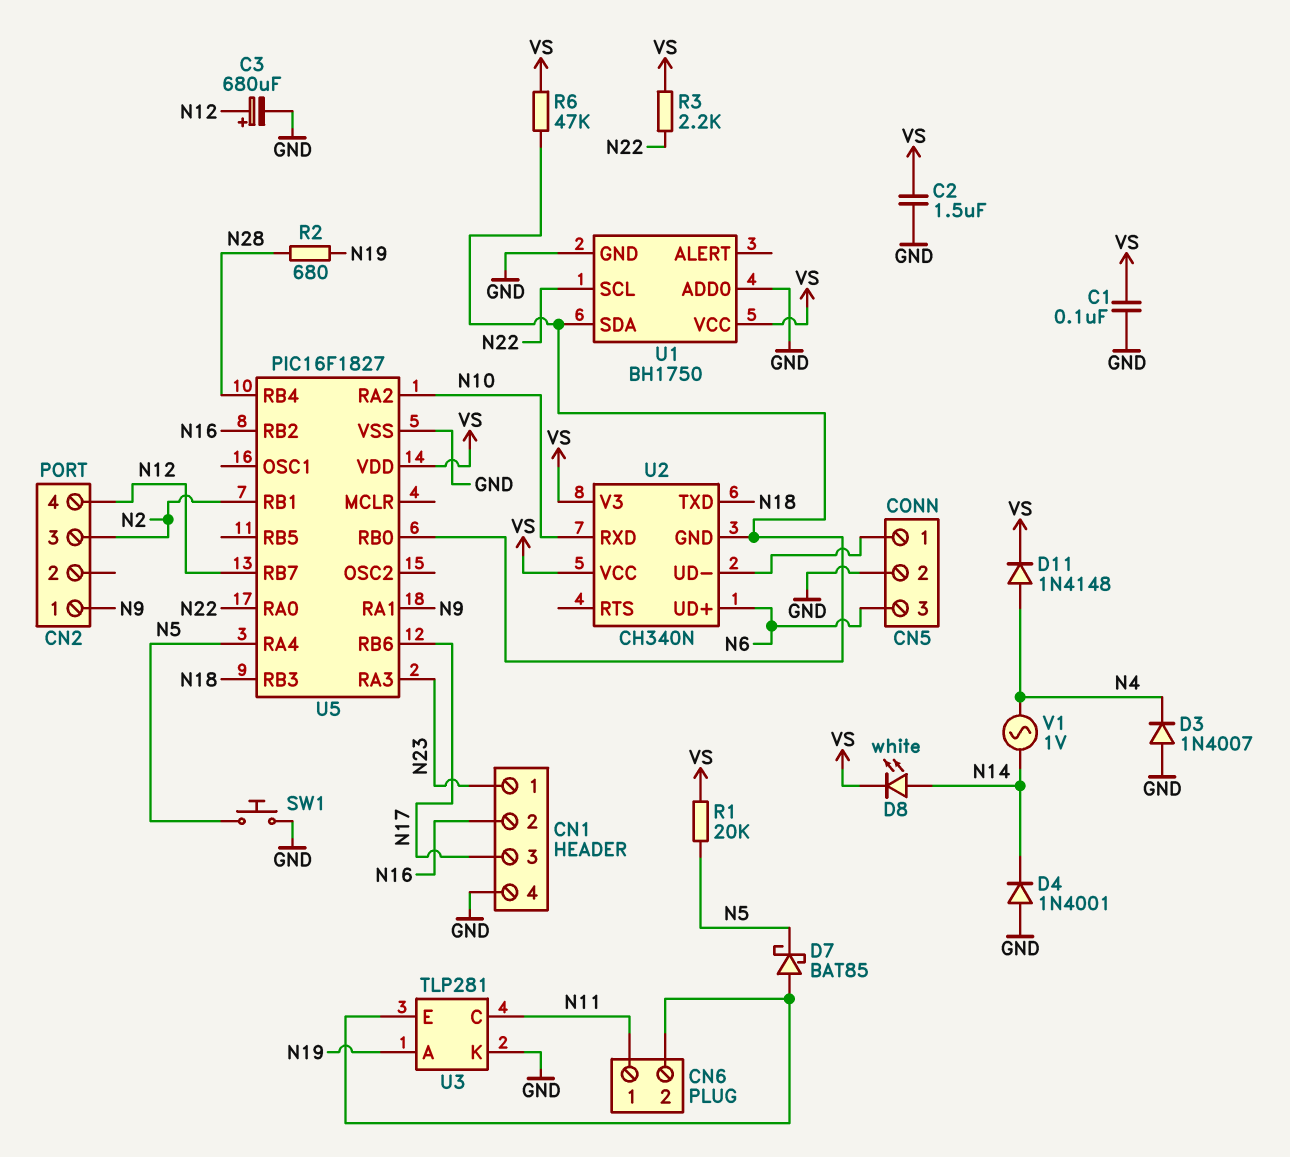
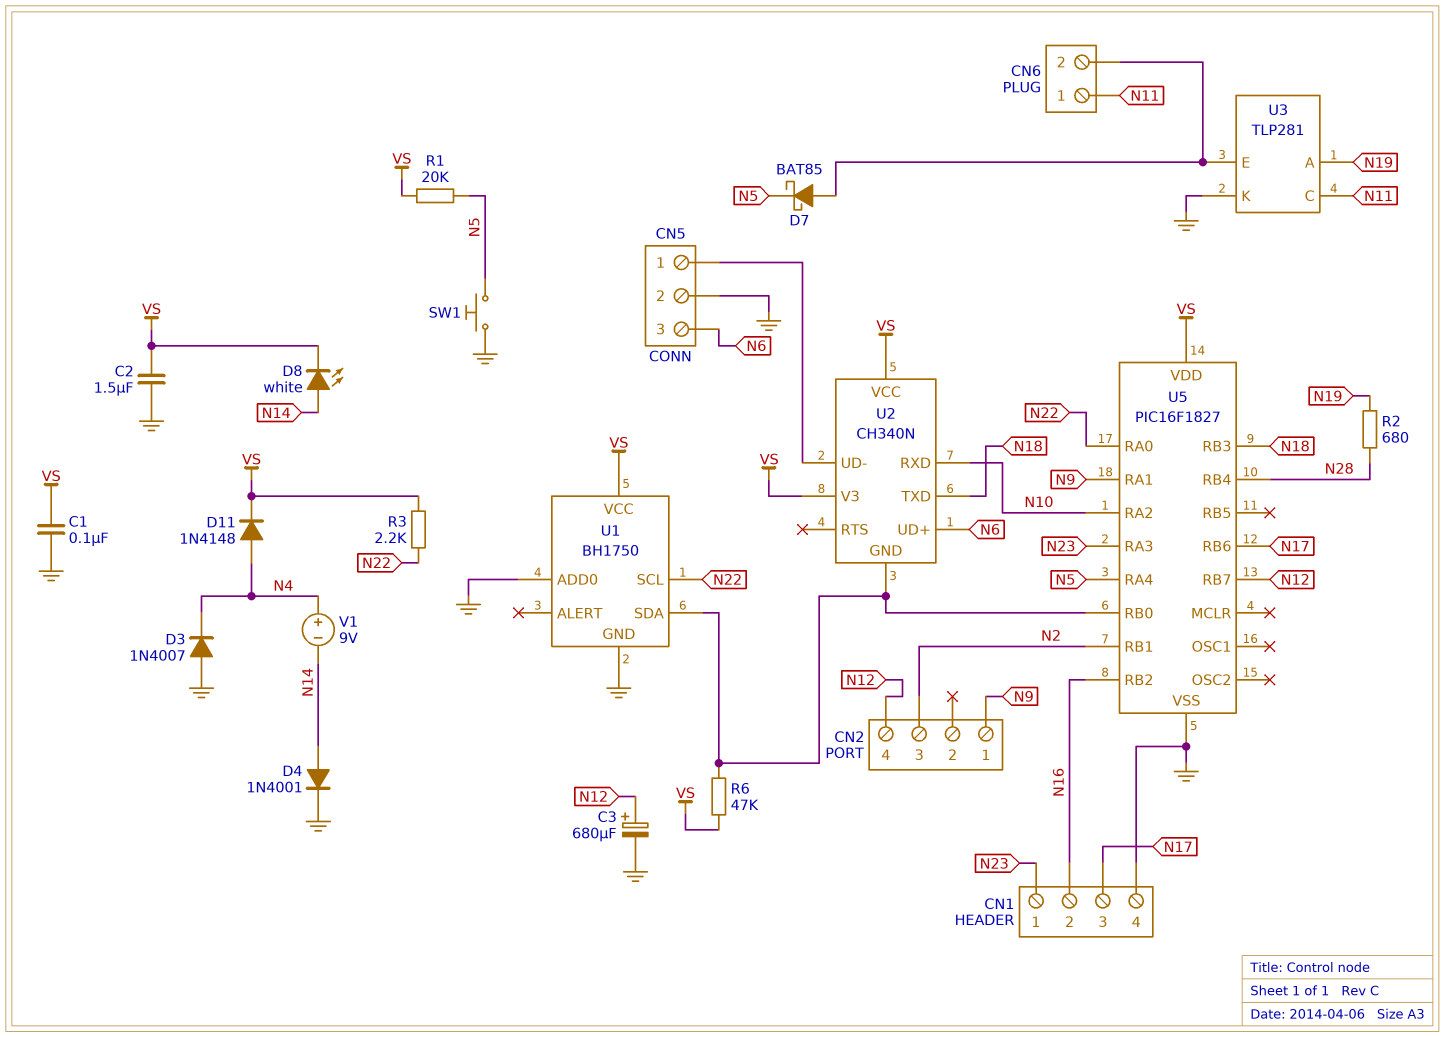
D4: diode 1N4001 (A GND, K N14) -> diode 1N4001 (A N14, K GND)
V1: AC 1V (N4, N14) -> 9V (plus N4, minus N14)

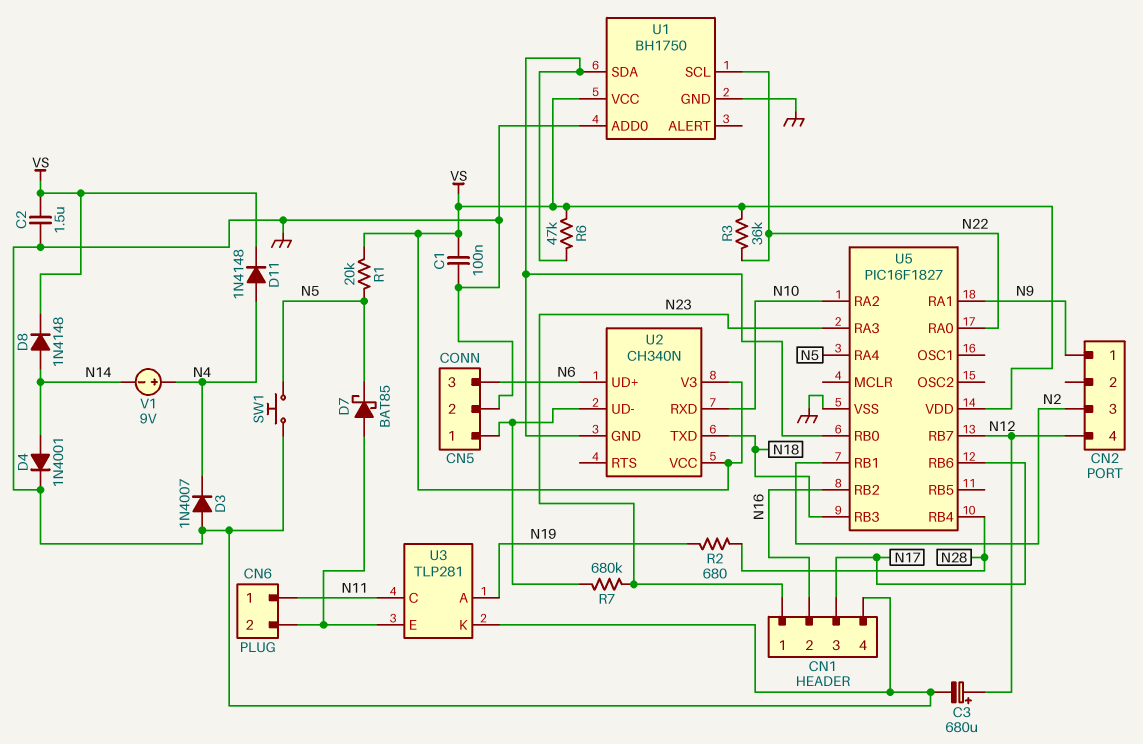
D8: LED white (A N14, K VS) -> diode 1N4148 (A N14, K VS)
R3: 2.2k (N22, VS) -> 36k (N22, VS)
R7: none -> 680k (CN5/1, N23)

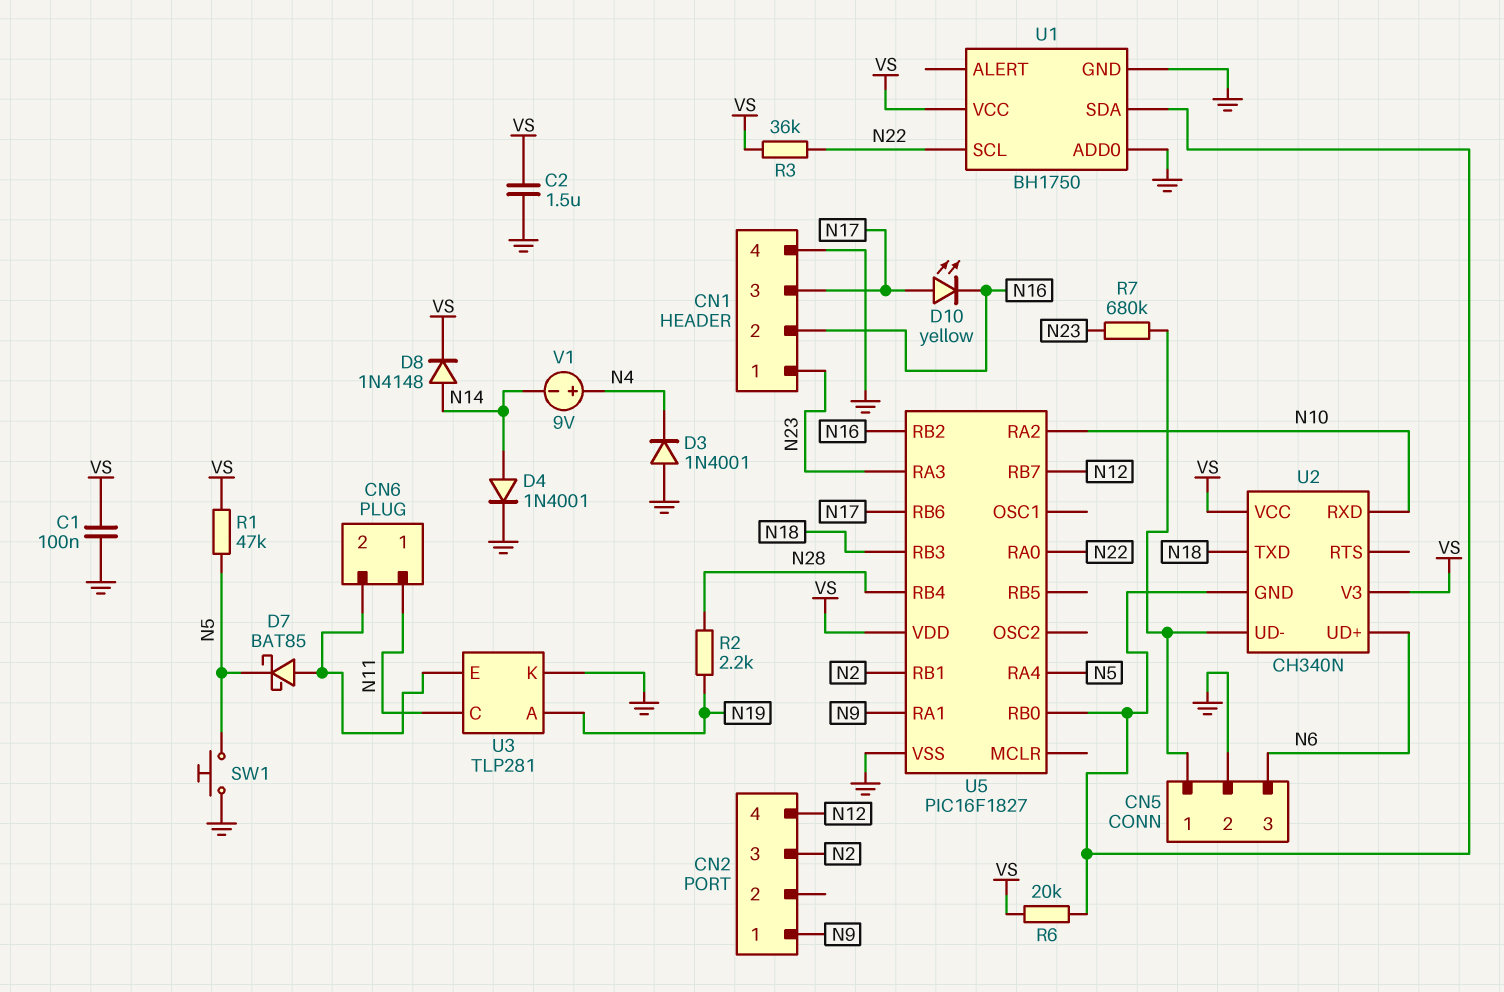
C3: 680uF (plus N12, minus GND) -> none
D3: diode 1N4007 (A GND, K N4) -> diode 1N4001 (A GND, K N4)
D10: none -> LED yellow (A N17, K N16)
D11: diode 1N4148 (A N4, K VS) -> none
R1: 20k (N5, VS) -> 47k (N5, VS)
R2: 680 (N19, N28) -> 2.2k (N19, N28)
R6: 47k (U1/SDA, VS) -> 20k (U1/SDA, VS)

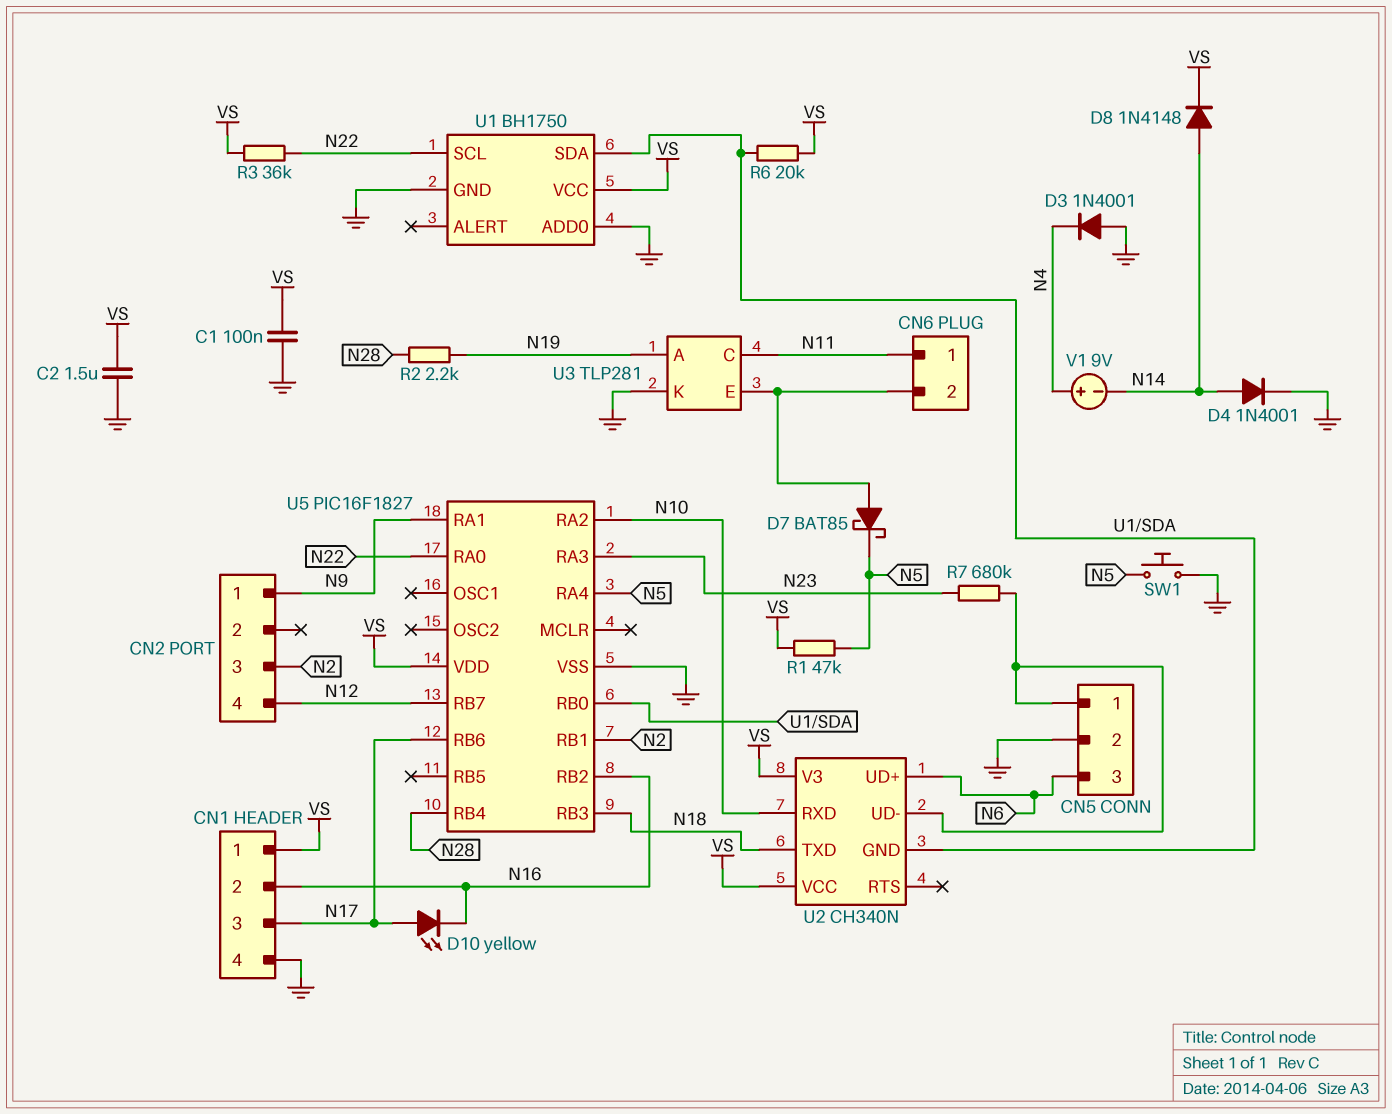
CN1 pin 1: N23 -> VS

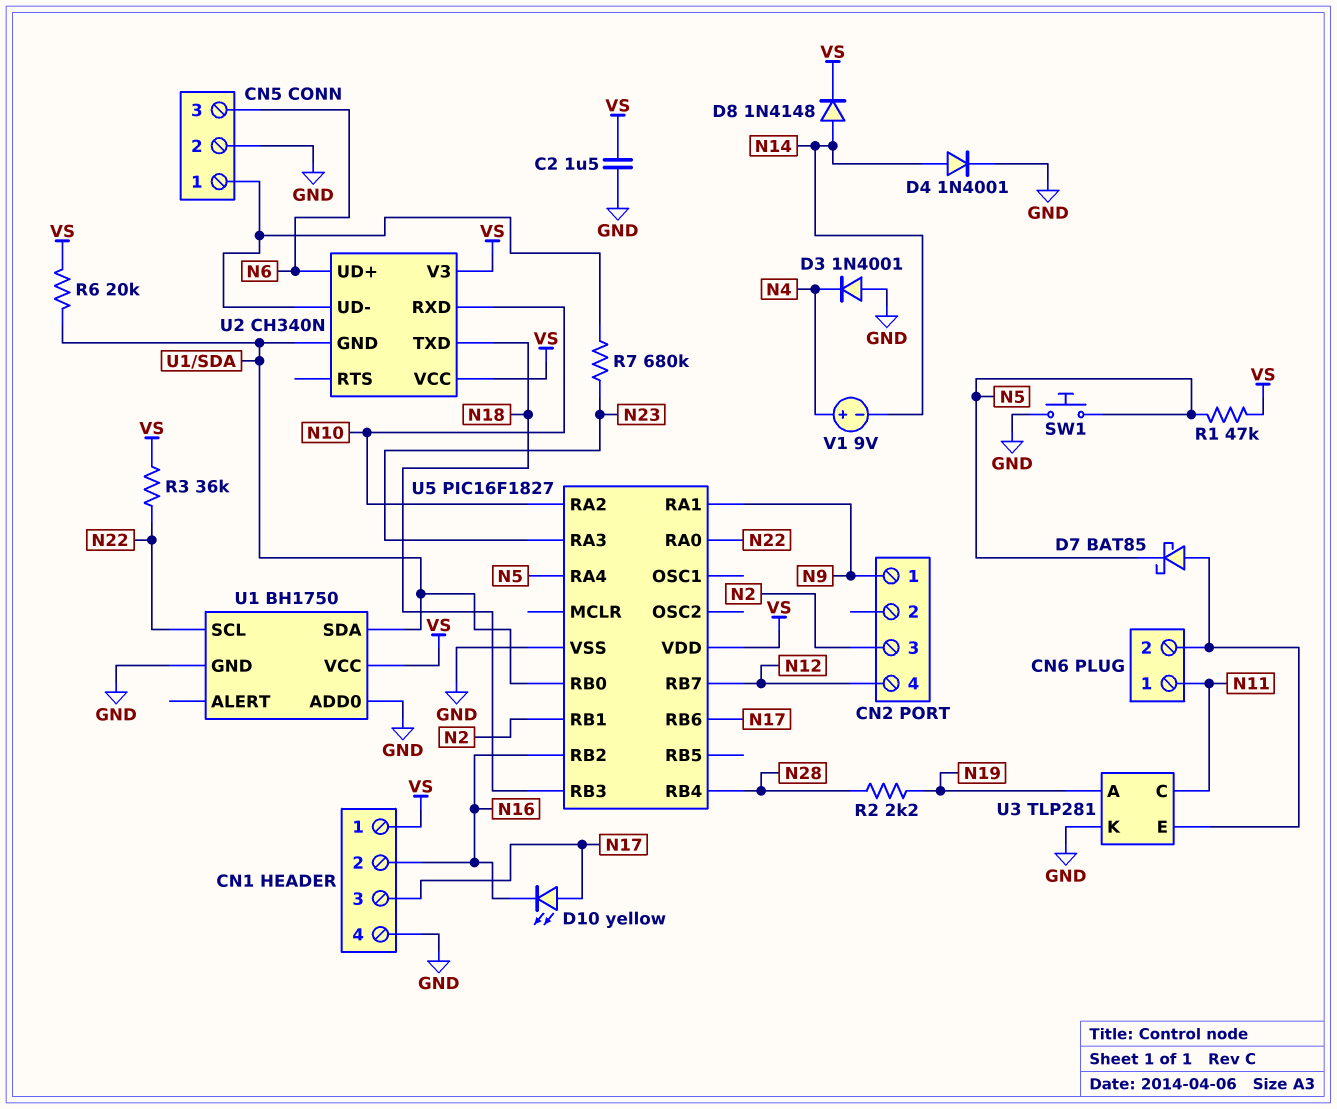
C1: 100nF (GND, VS) -> none

